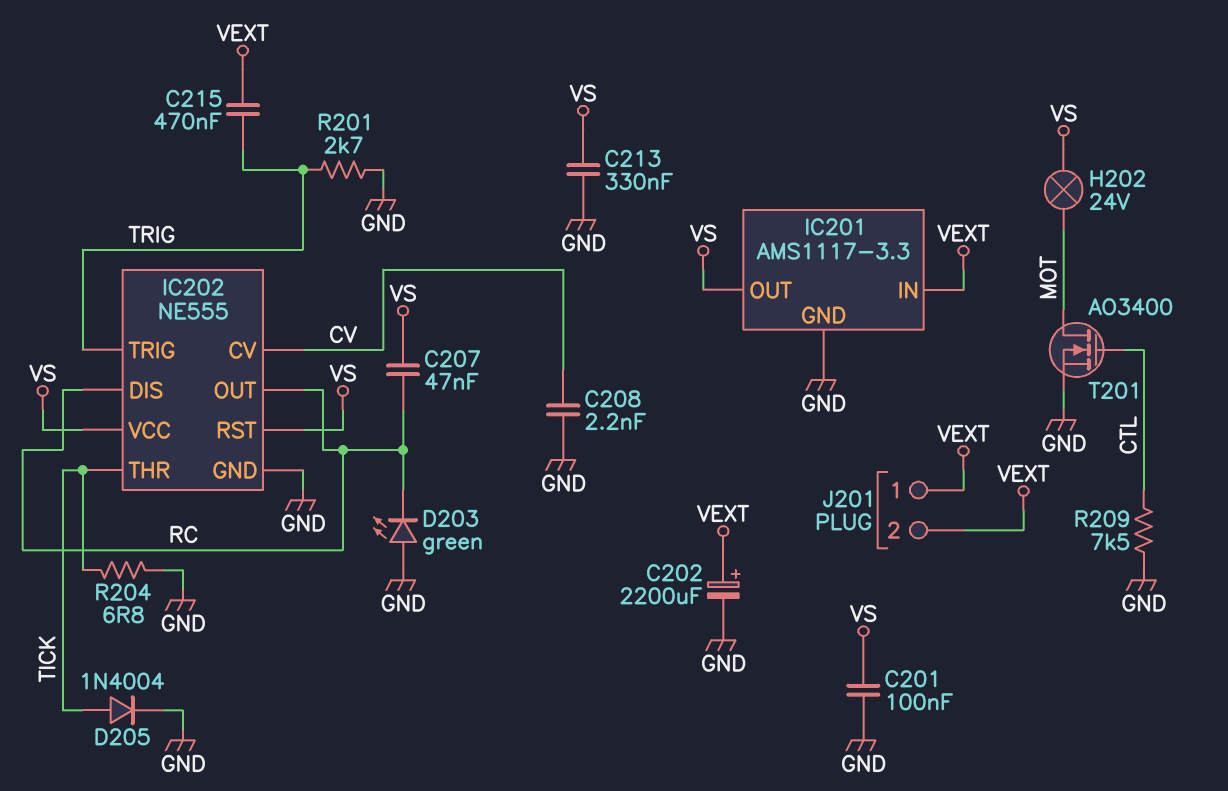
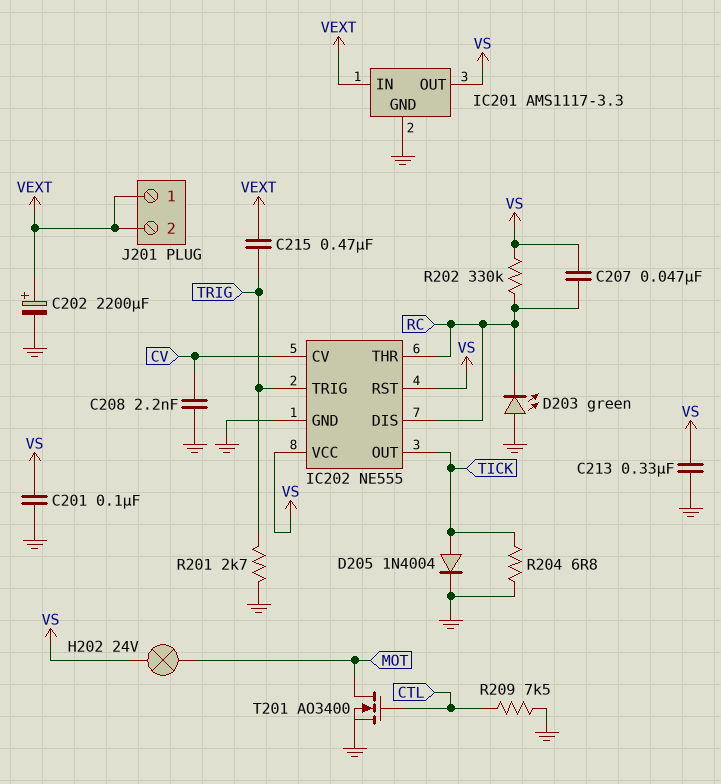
IC202 pin OUT: RC -> TICK
IC202 pin THR: TICK -> RC
R202: none -> 330k (RC, VS)

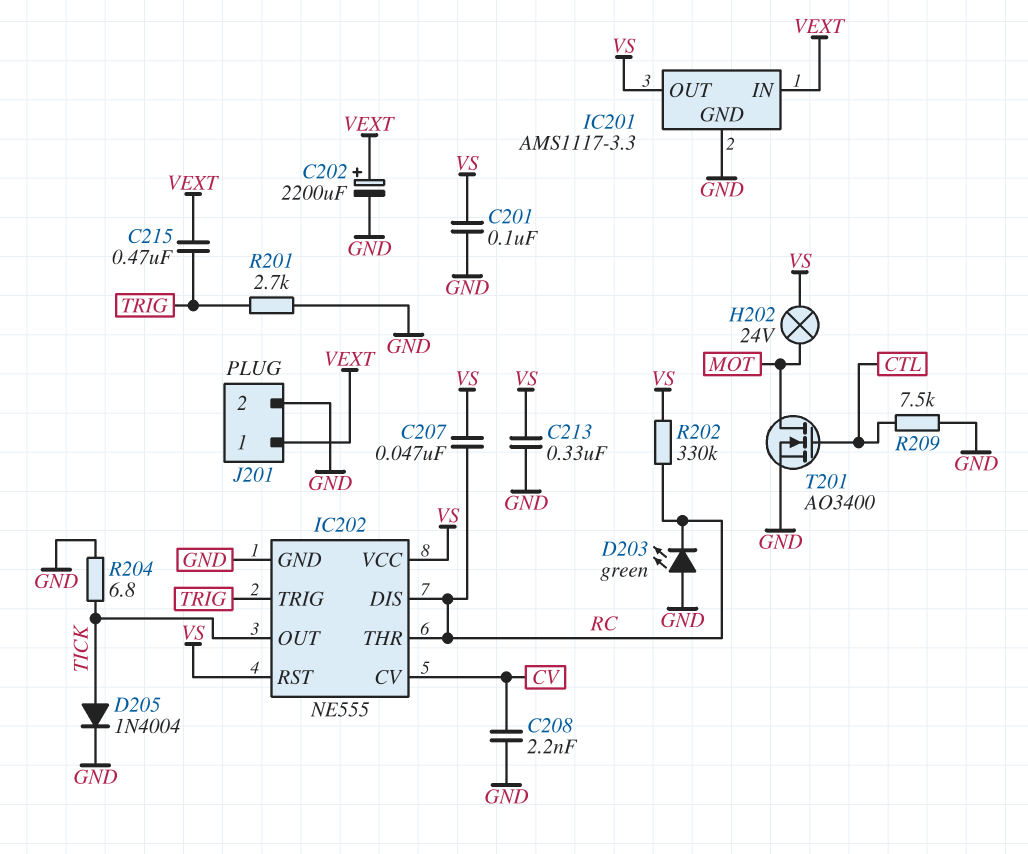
J201 pin 2: VEXT -> GND

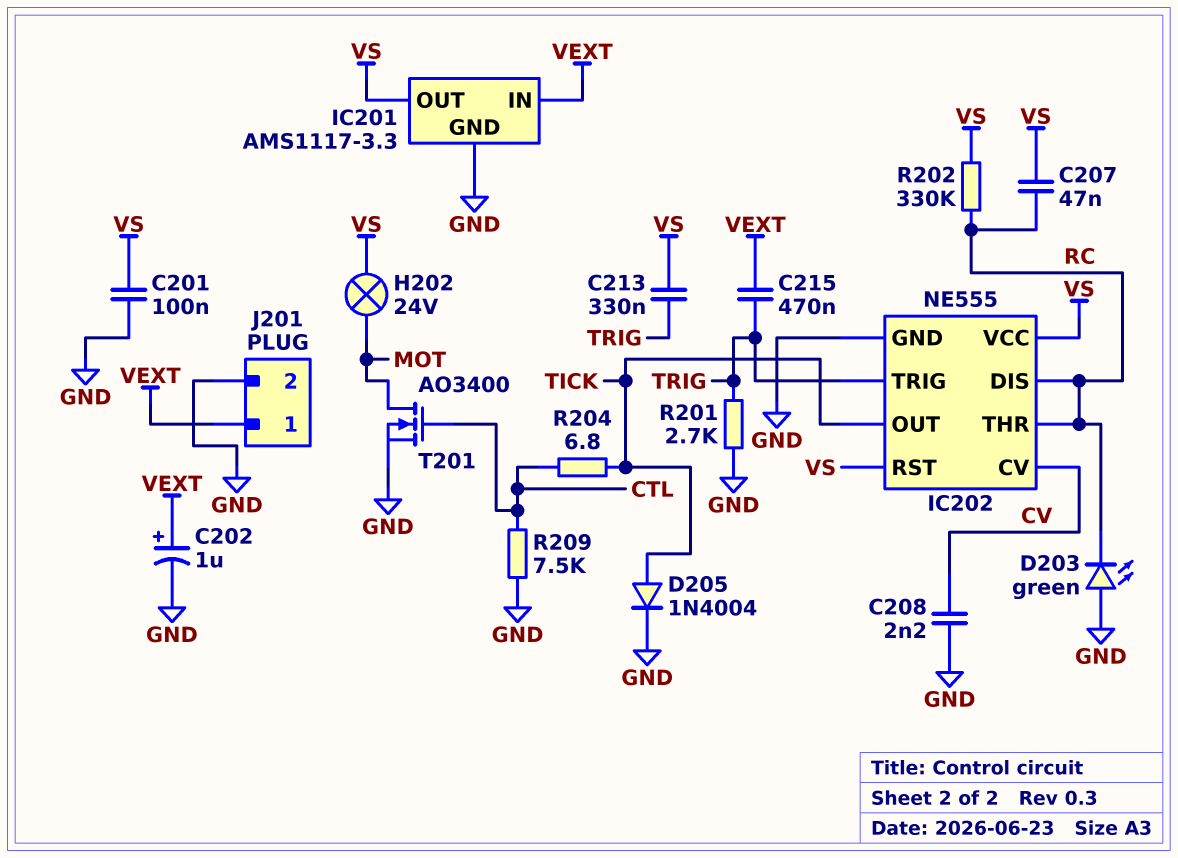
C202: 2200uF (plus VEXT, minus GND) -> 1uF (plus VEXT, minus GND)
C213: 330nF (GND, VS) -> 330nF (TRIG, VS)
R204: 6.8 (GND, TICK) -> 6.8 (CTL, TICK)

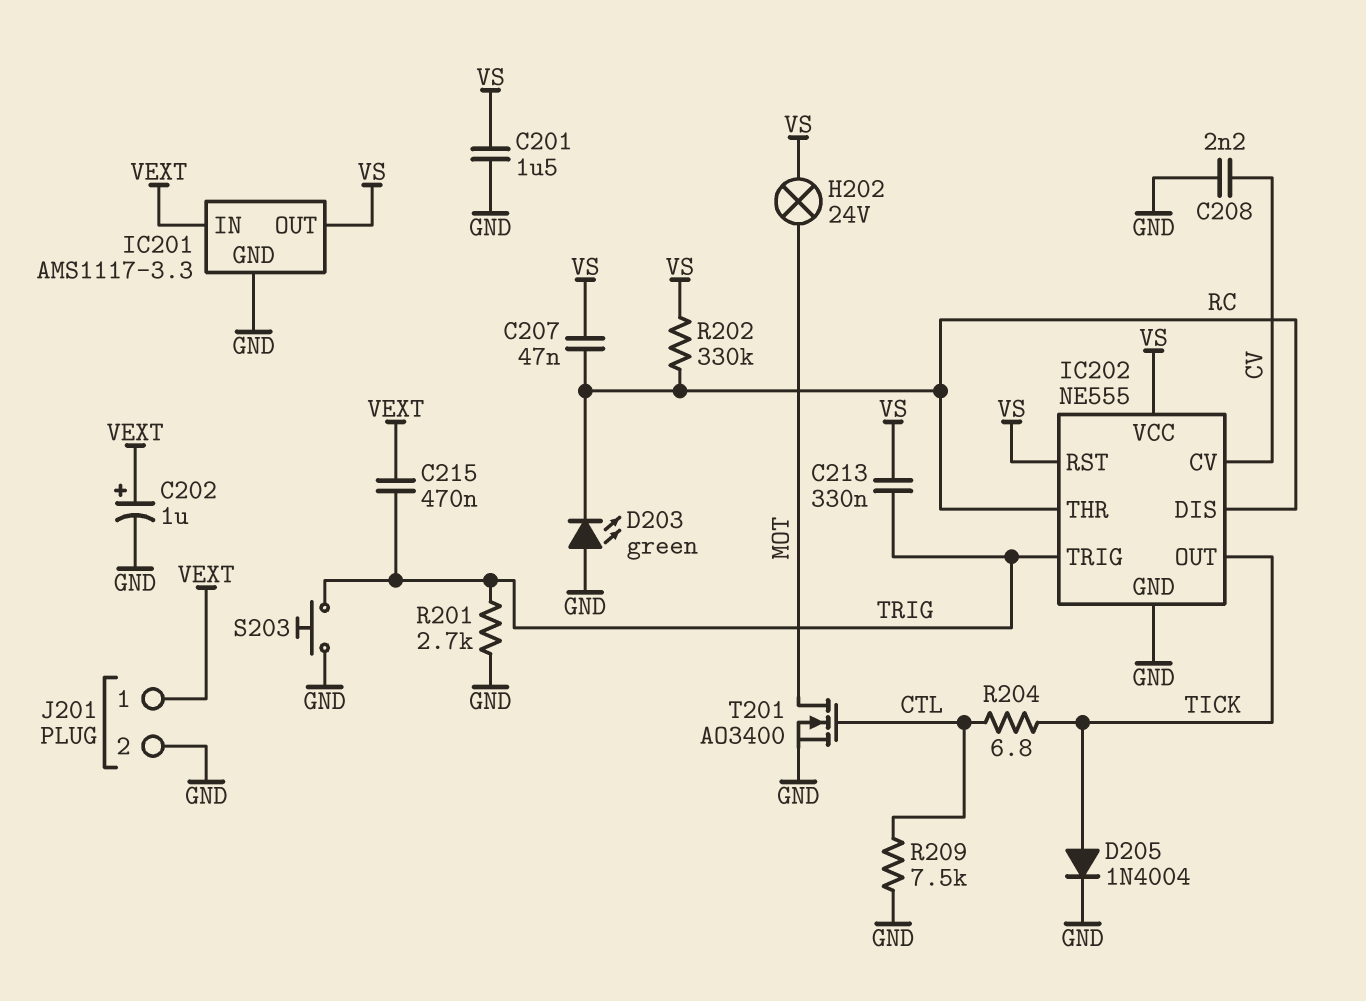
C201: 100nF (GND, VS) -> 1.5uF (GND, VS)
S203: none -> button (GND, TRIG)

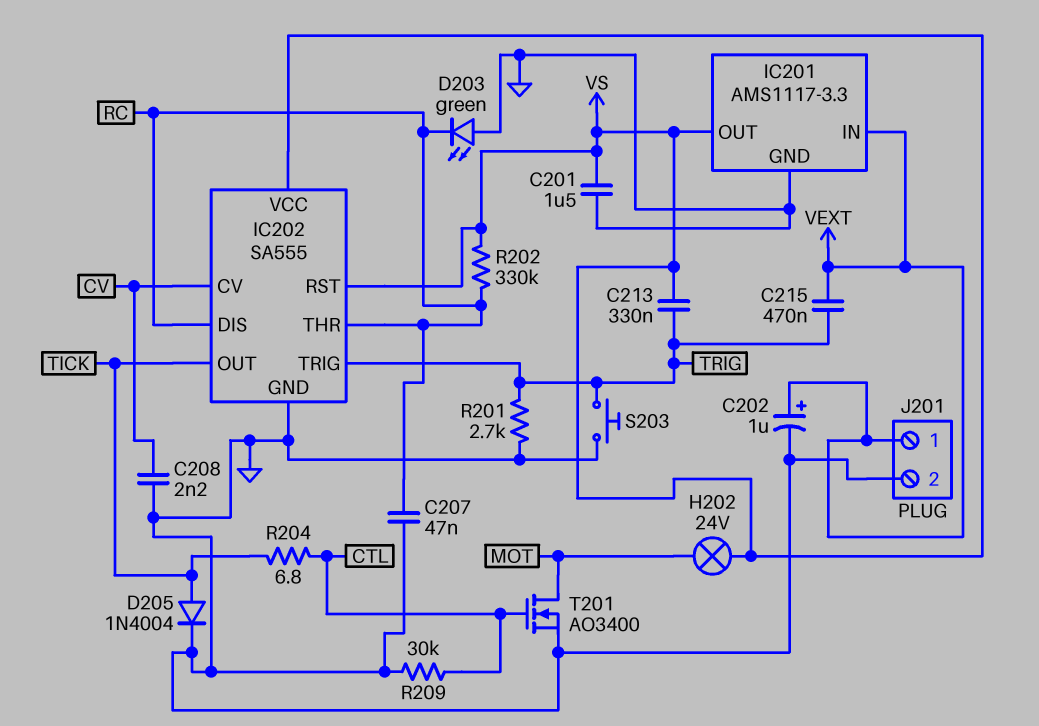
C207: 47nF (RC, VS) -> 47nF (GND, RC)
IC202: NE555 -> SA555
R209: 7.5k (CTL, GND) -> 30k (CTL, GND)

